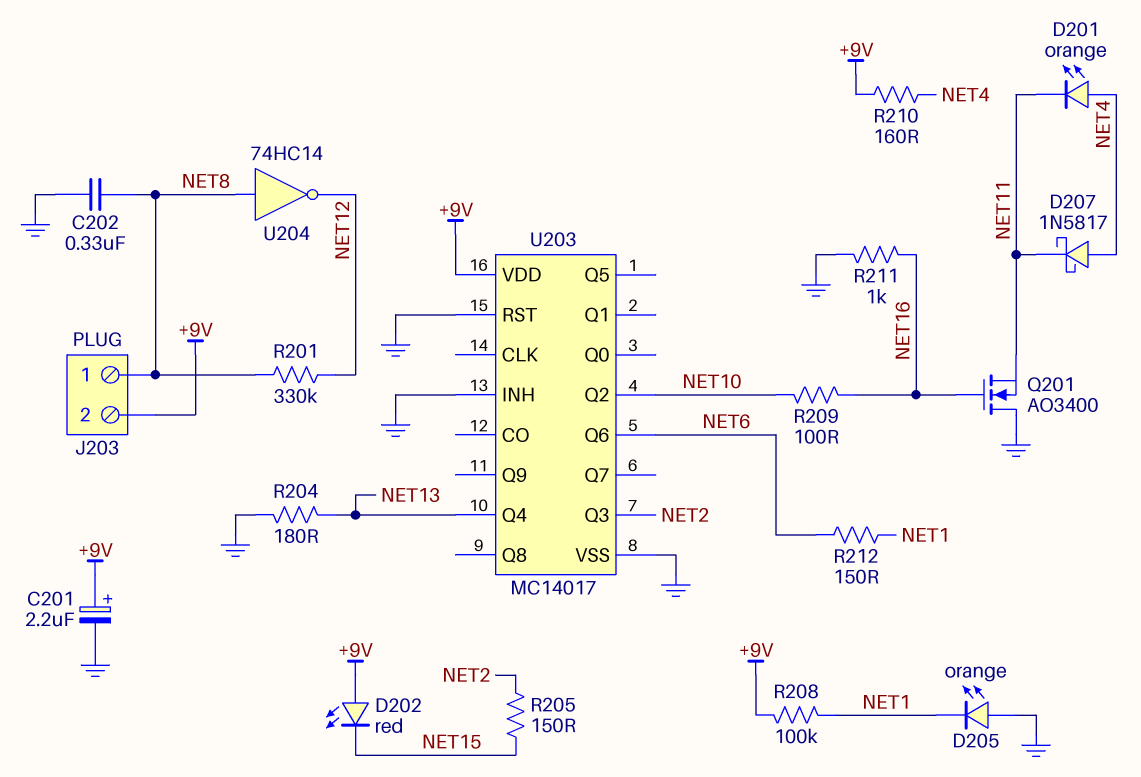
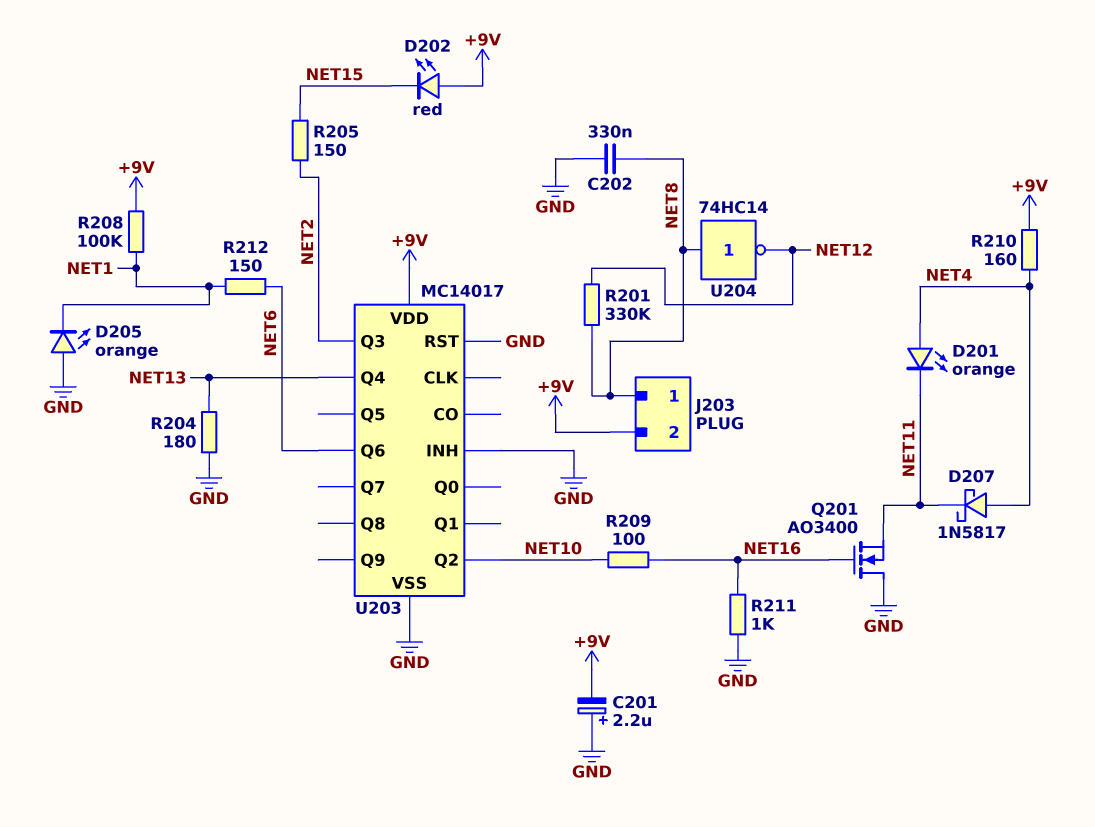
C201: 2.2uF (plus +9V, minus GND) -> 2.2uF (plus GND, minus +9V)

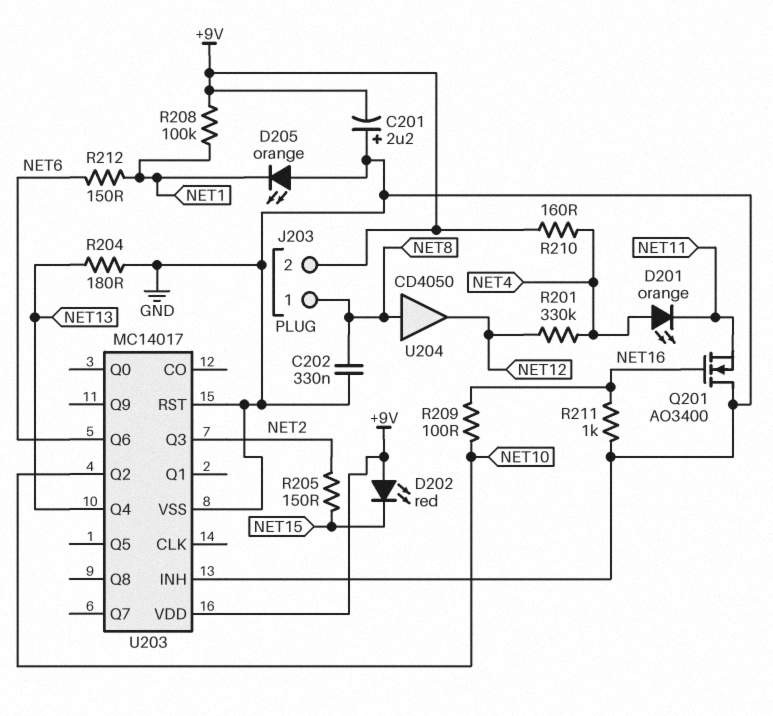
D207: schottky 1N5817 (A NET4, K NET11) -> none
R201: 330k (NET8, NET12) -> 330k (NET4, NET12)
U204: NOT 74HC14 (in NET8, out NET12) -> buffer CD4050 (in NET8, out NET12)

